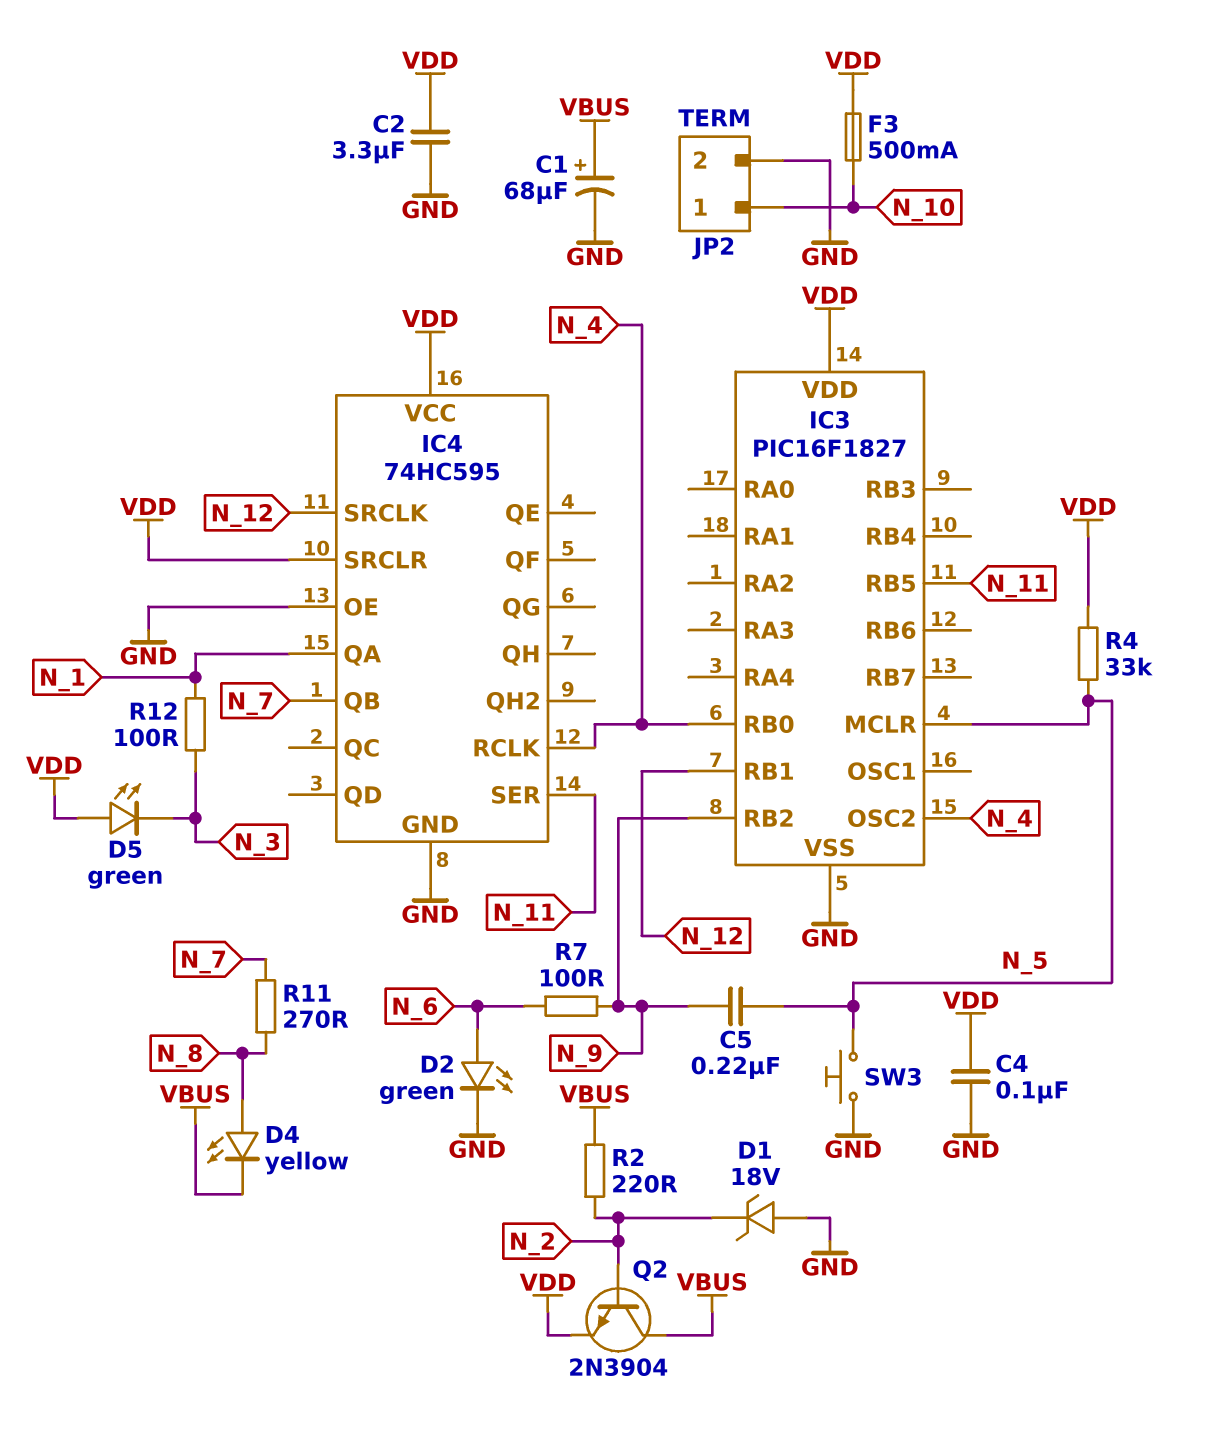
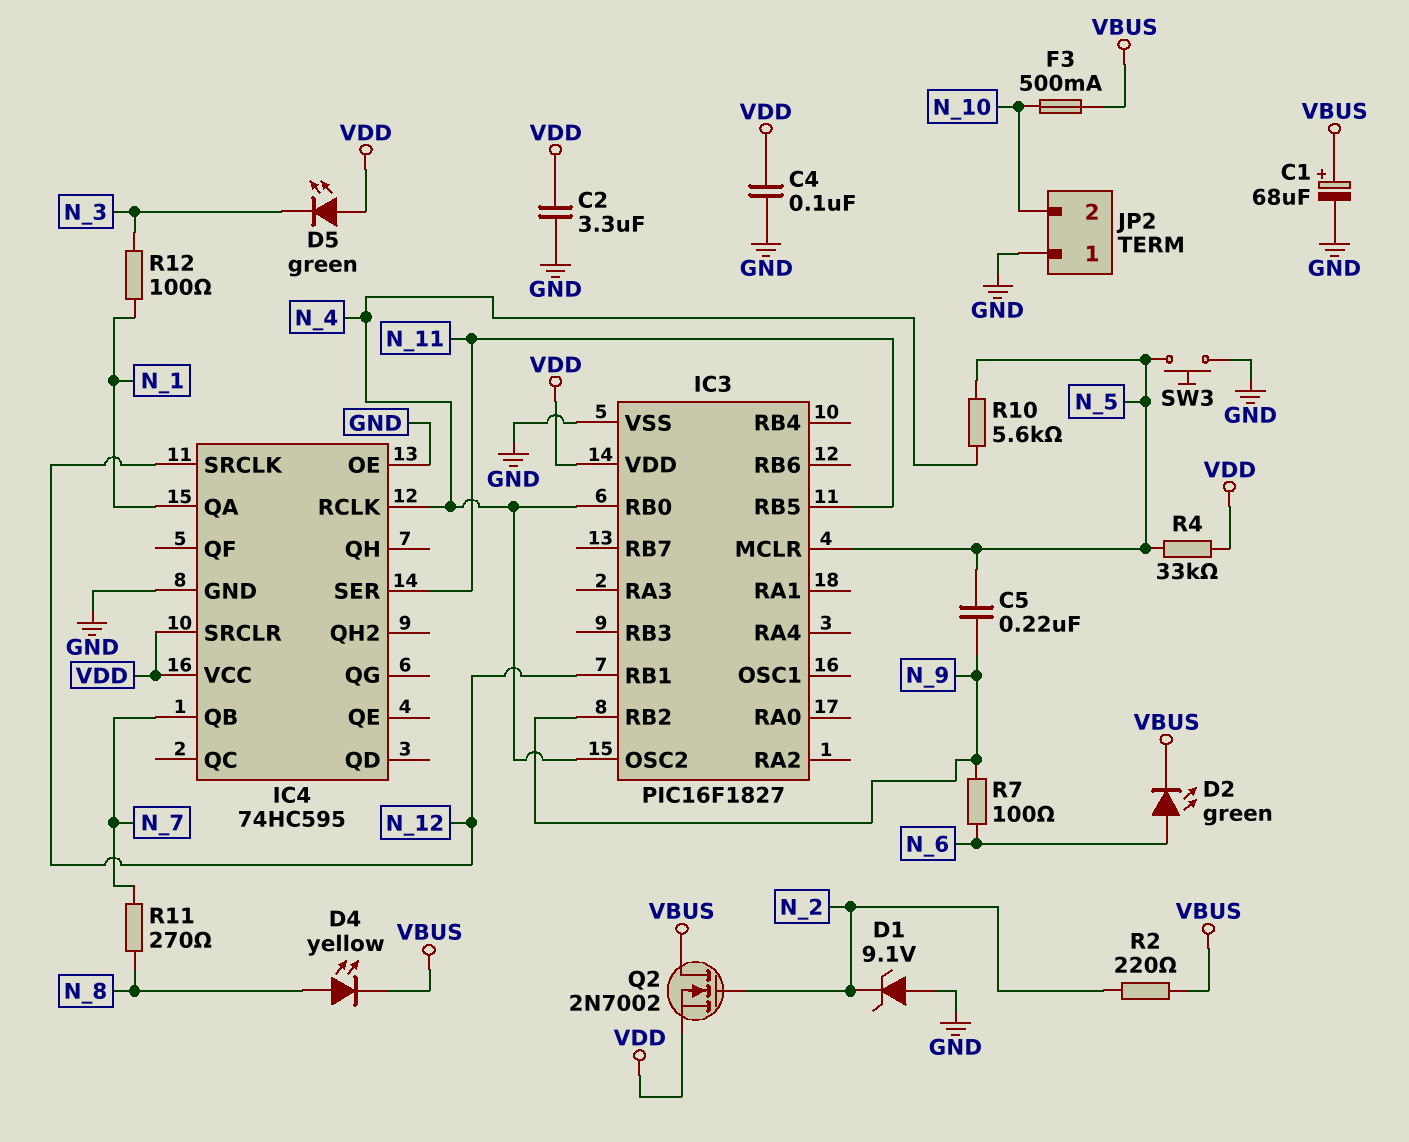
D1: zener 18V (A GND, K N_2) -> zener 9.1V (A GND, K N_2)
D2: LED green (A N_6, K GND) -> LED green (A N_6, K VBUS)
F3: 500mA (N_10, VDD) -> 500mA (N_10, VBUS)
JP2 pin 1: N_10 -> GND
JP2 pin 2: GND -> N_10
Q2: NPN 2N3904 (B N_2, C VBUS, E VDD) -> NMOS 2N7002 (G N_2, D VBUS, S VDD)
R10: none -> 5.6k (N_4, N_5)

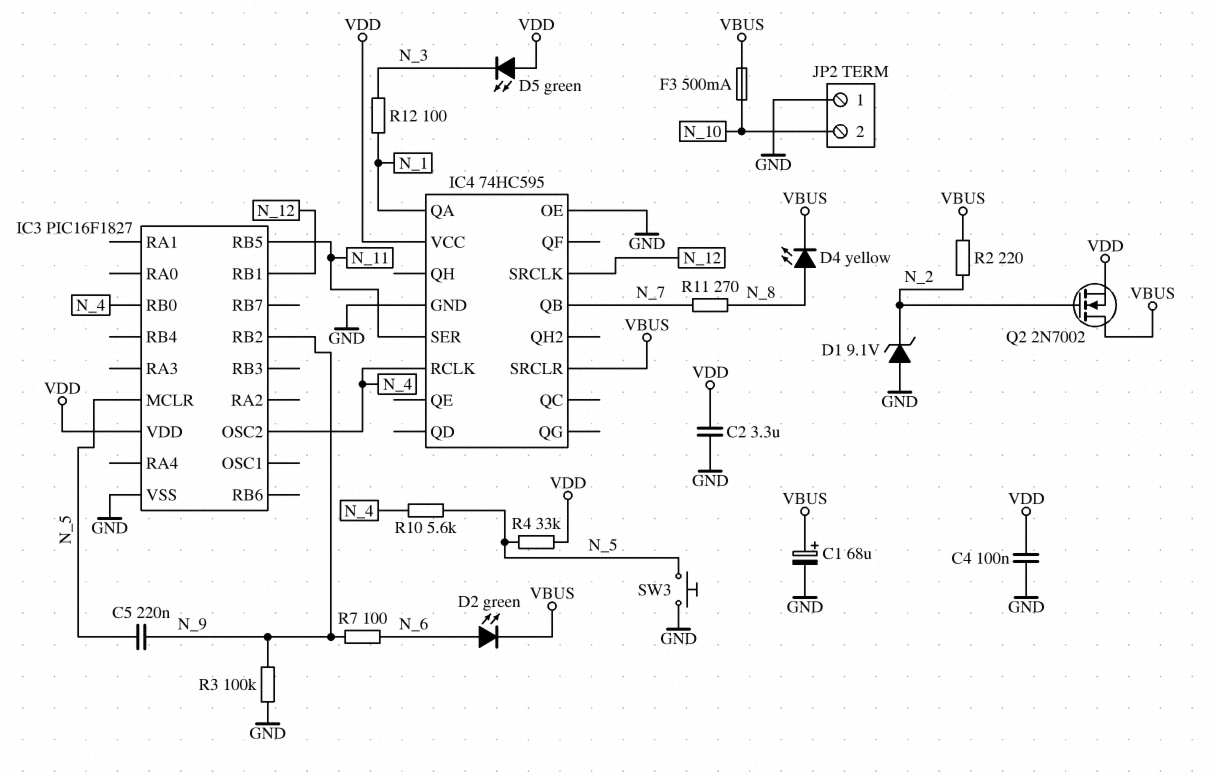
IC4 pin SRCLR: VDD -> VBUS
R3: none -> 100k (GND, N_9)

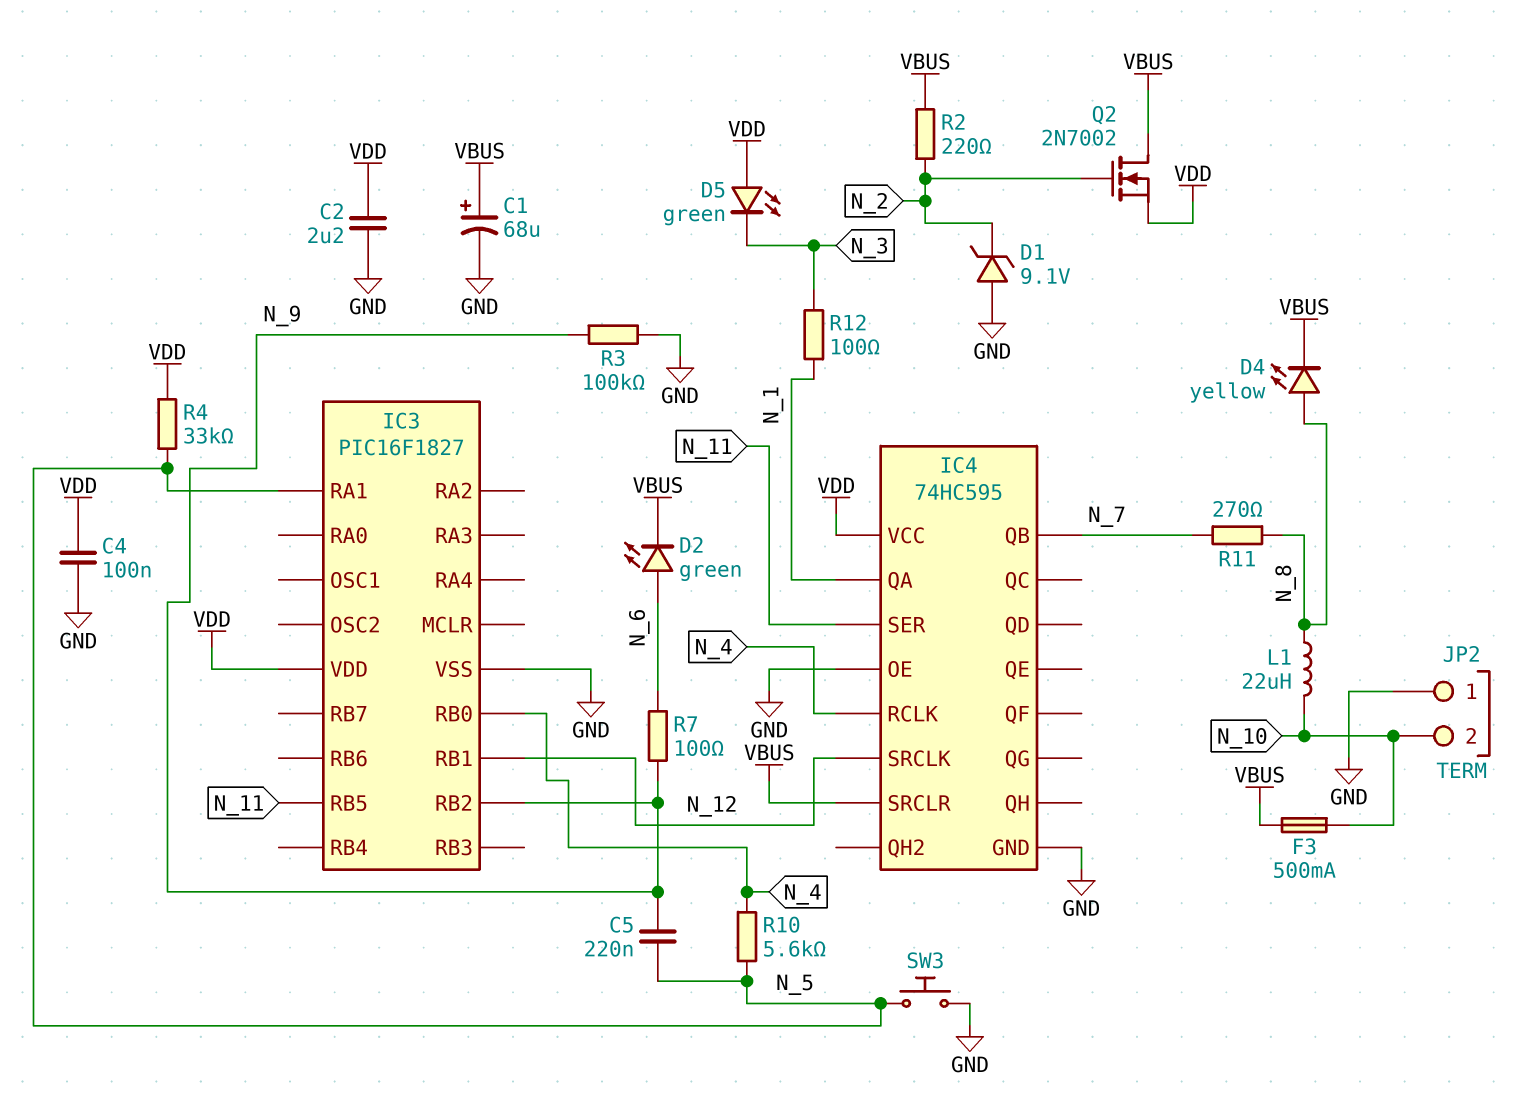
C2: 3.3uF (GND, VDD) -> 2.2uF (GND, VDD)
IC3 pin MCLR: N_5 -> none
IC3 pin OSC2: N_4 -> none
IC3 pin RA1: none -> N_5
L1: none -> 22uH (N_8, N_10)

